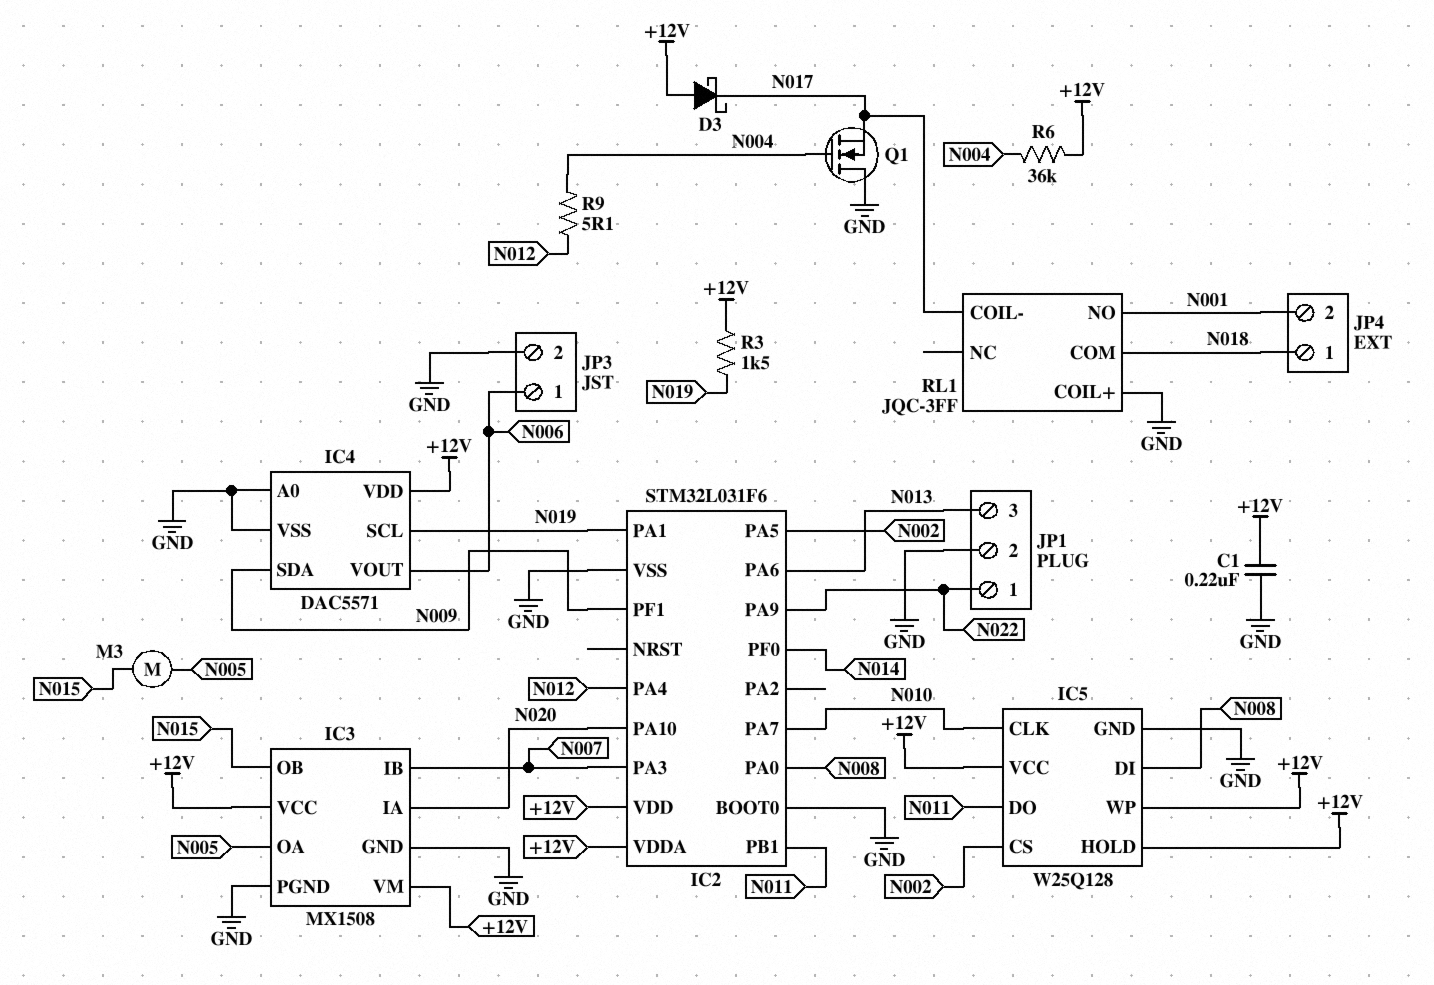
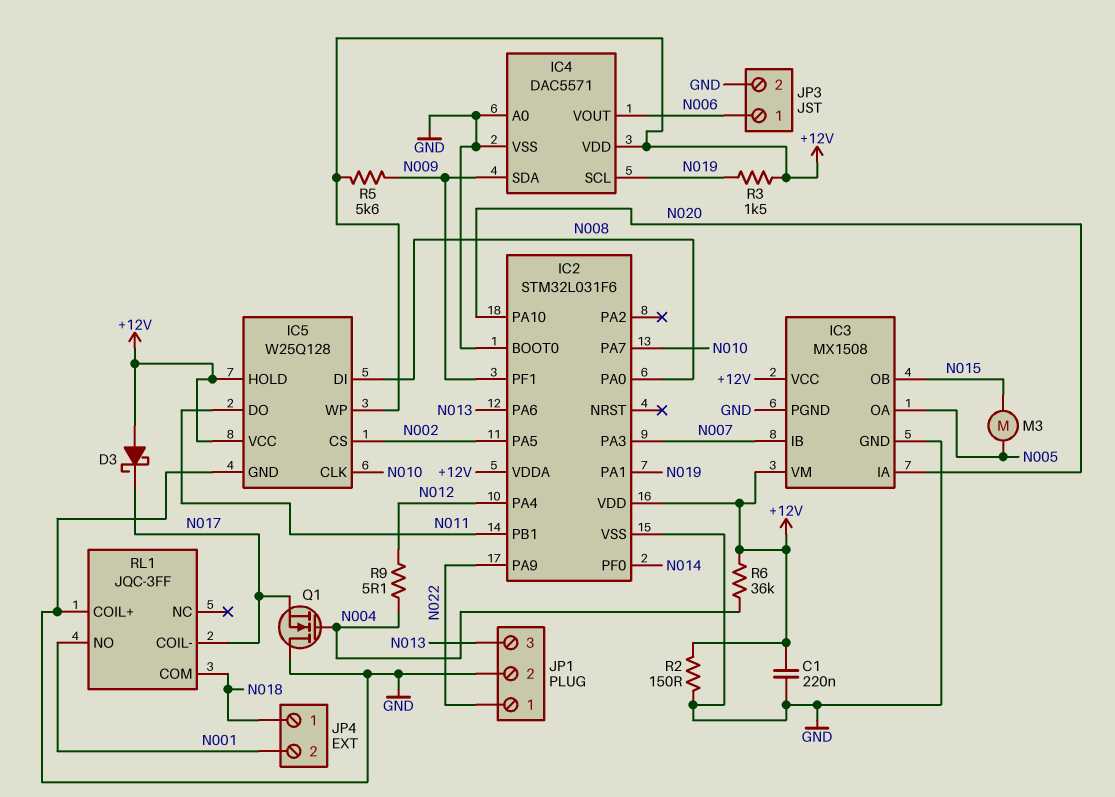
R2: none -> 150 (+12V, GND)
R5: none -> 5.6k (+12V, N009)

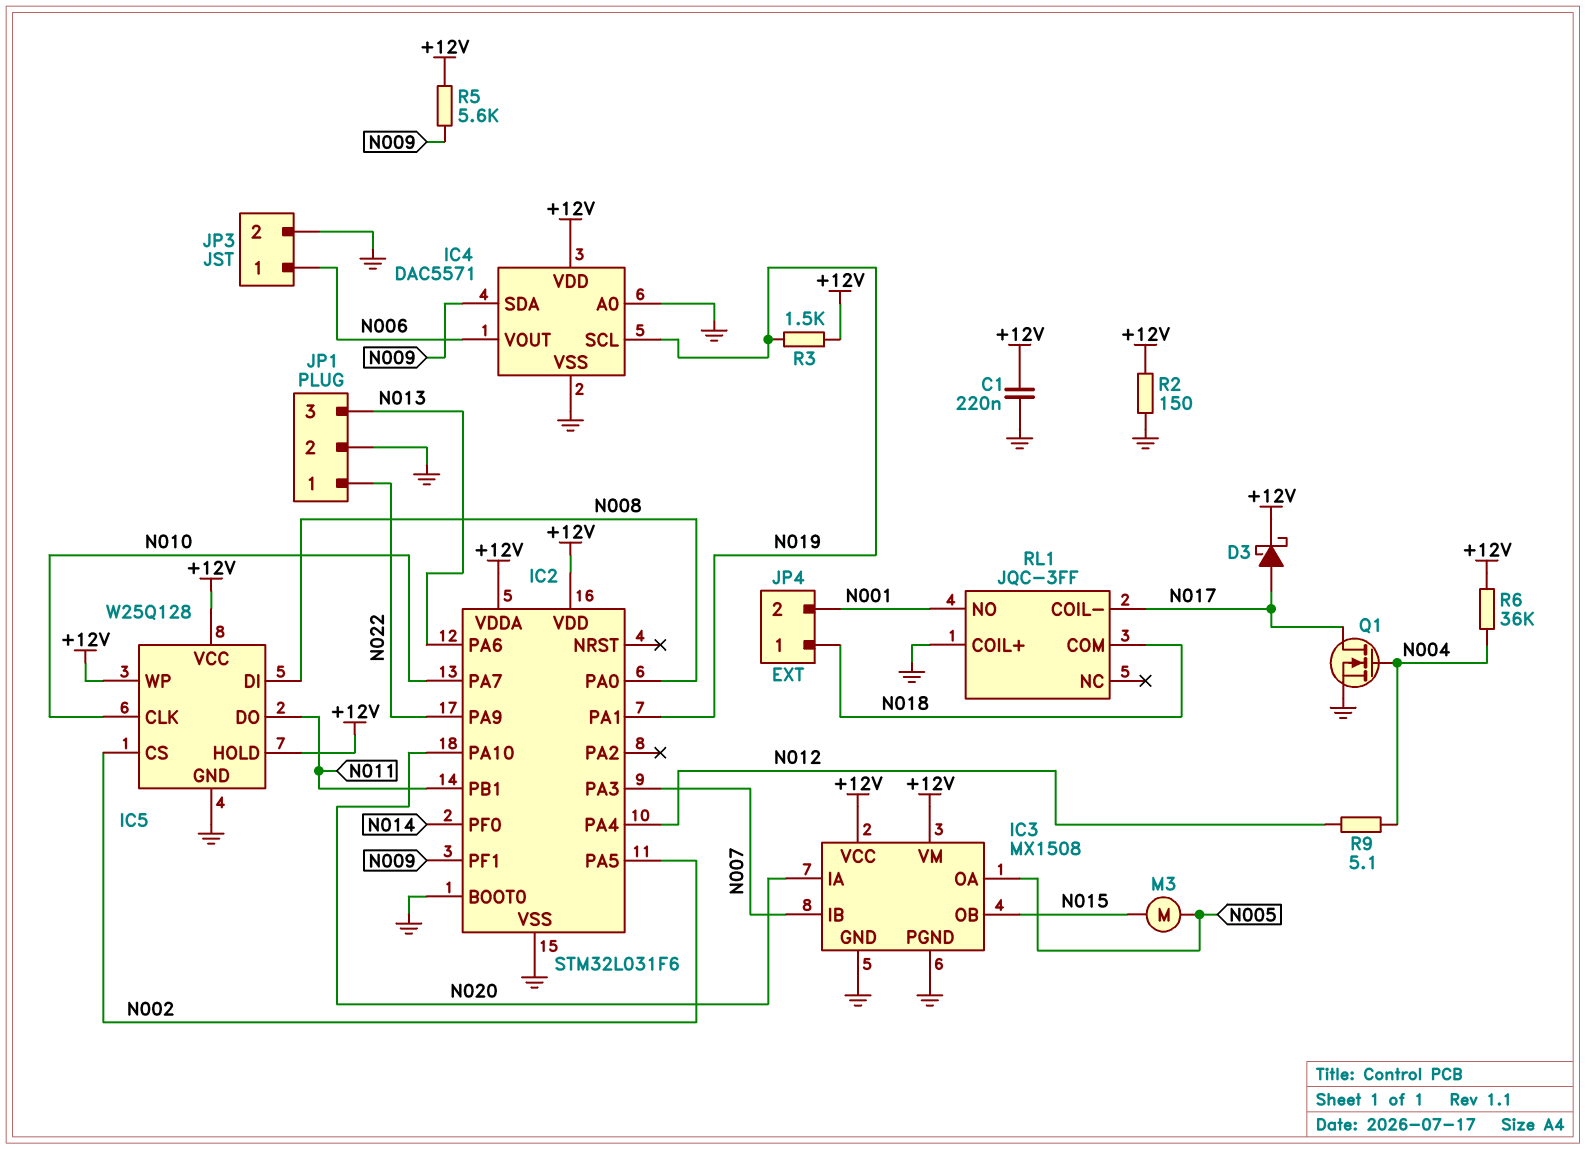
D3: schottky (A +12V, K N017) -> schottky (A N017, K +12V)
Q1: NMOS (G N004, D GND, S N017) -> NMOS (G N004, D N017, S GND)

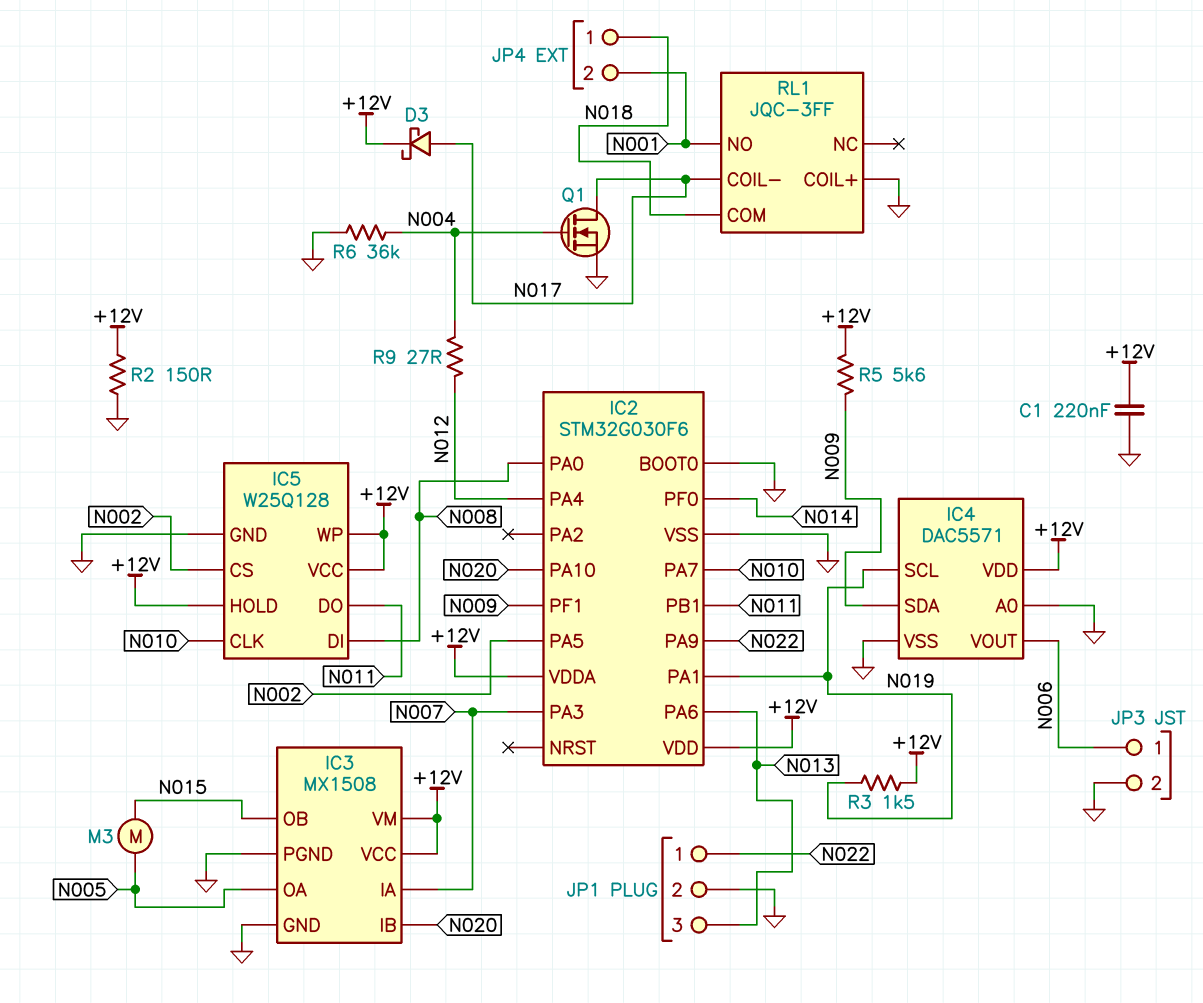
IC2: STM32L031F6 -> STM32G030F6
IC3 pin IA: N020 -> N007
IC3 pin IB: N007 -> N020
R6: 36k (+12V, N004) -> 36k (GND, N004)
R9: 5.1 (N004, N012) -> 27 (N004, N012)

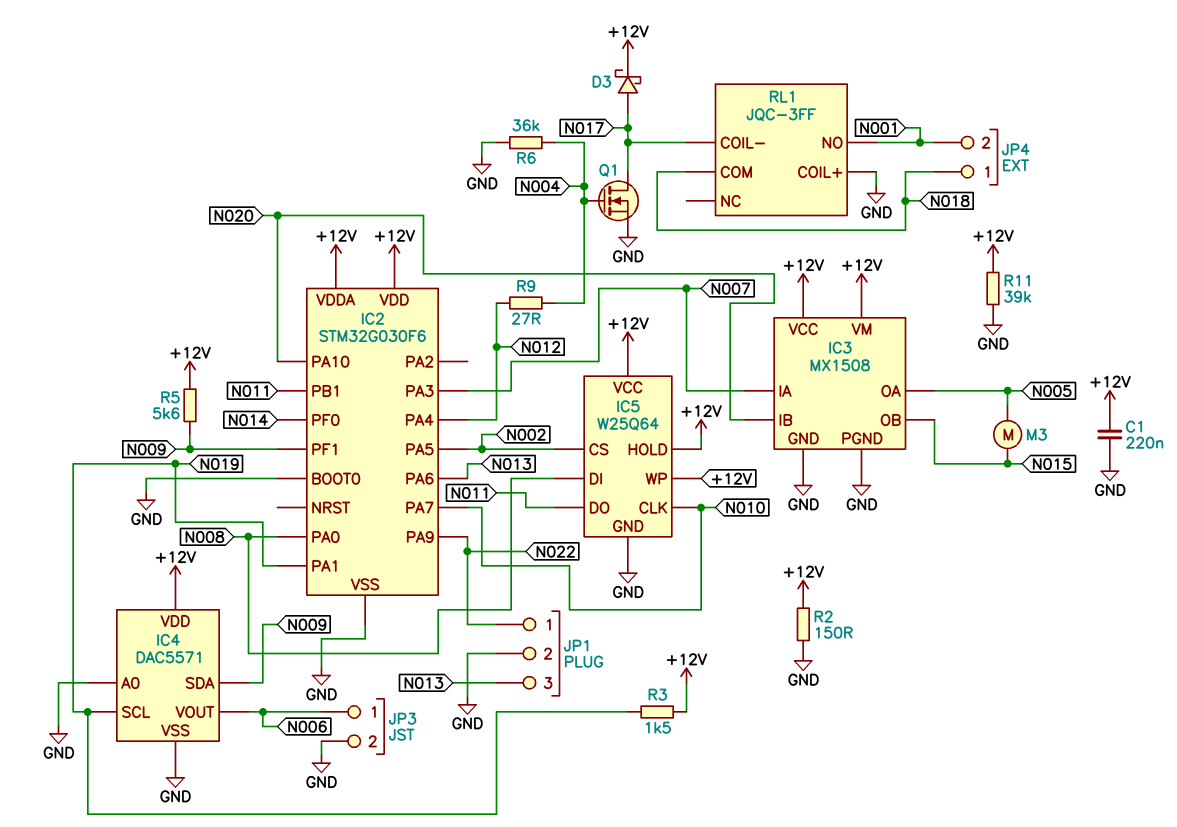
IC5: W25Q128 -> W25Q64
R11: none -> 39k (+12V, GND)

